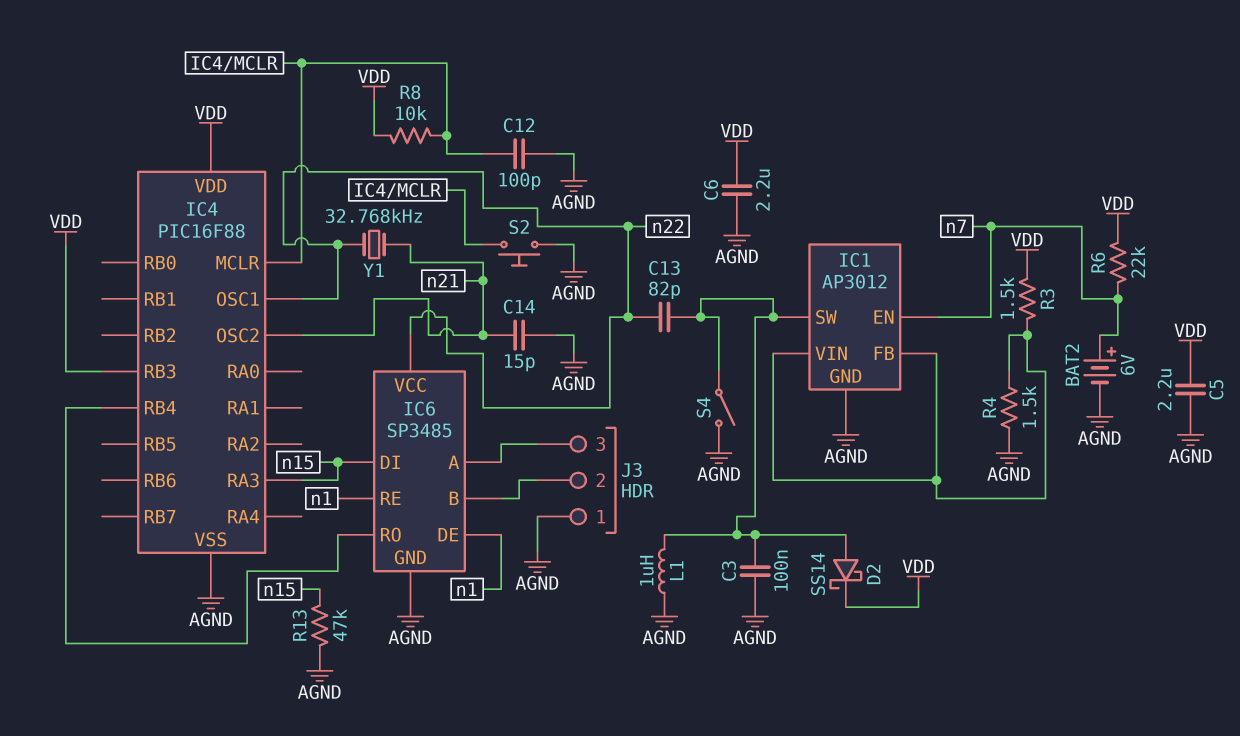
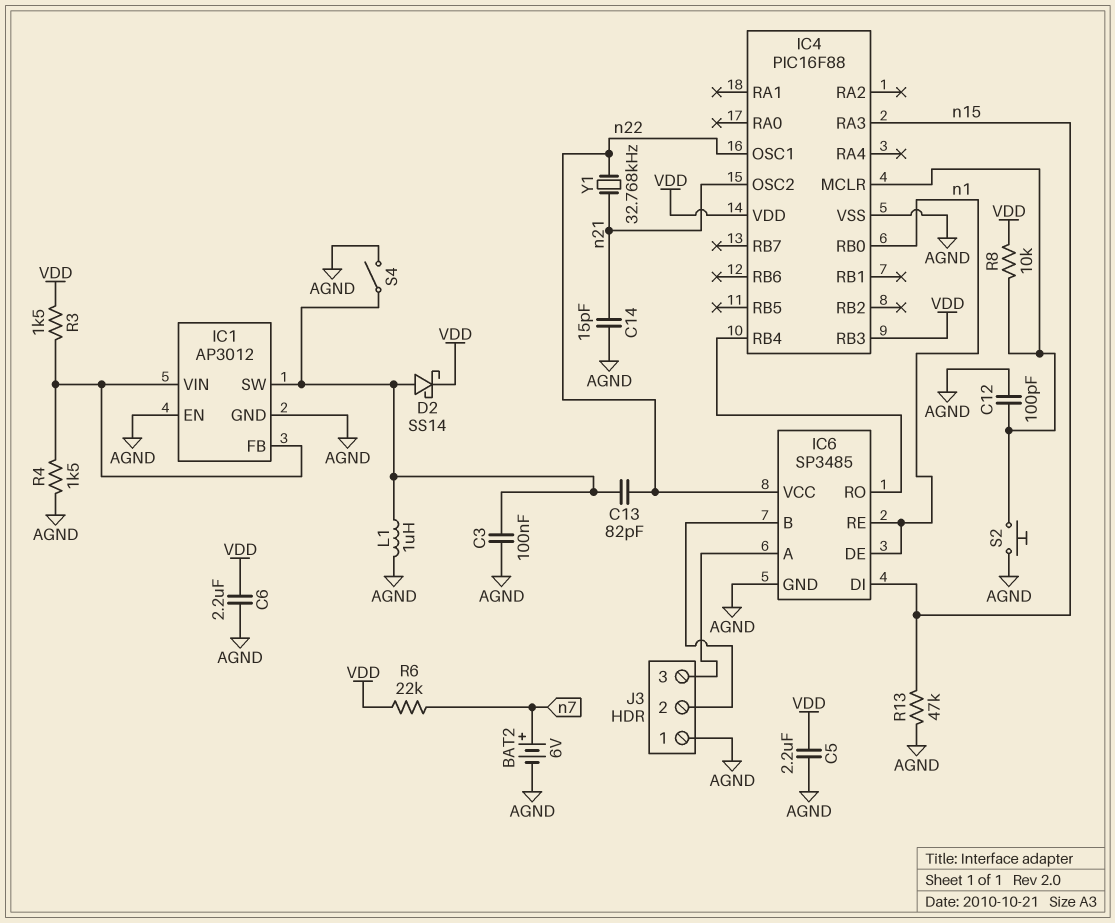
IC1 pin EN: n7 -> AGND
IC4 pin RB0: none -> n1

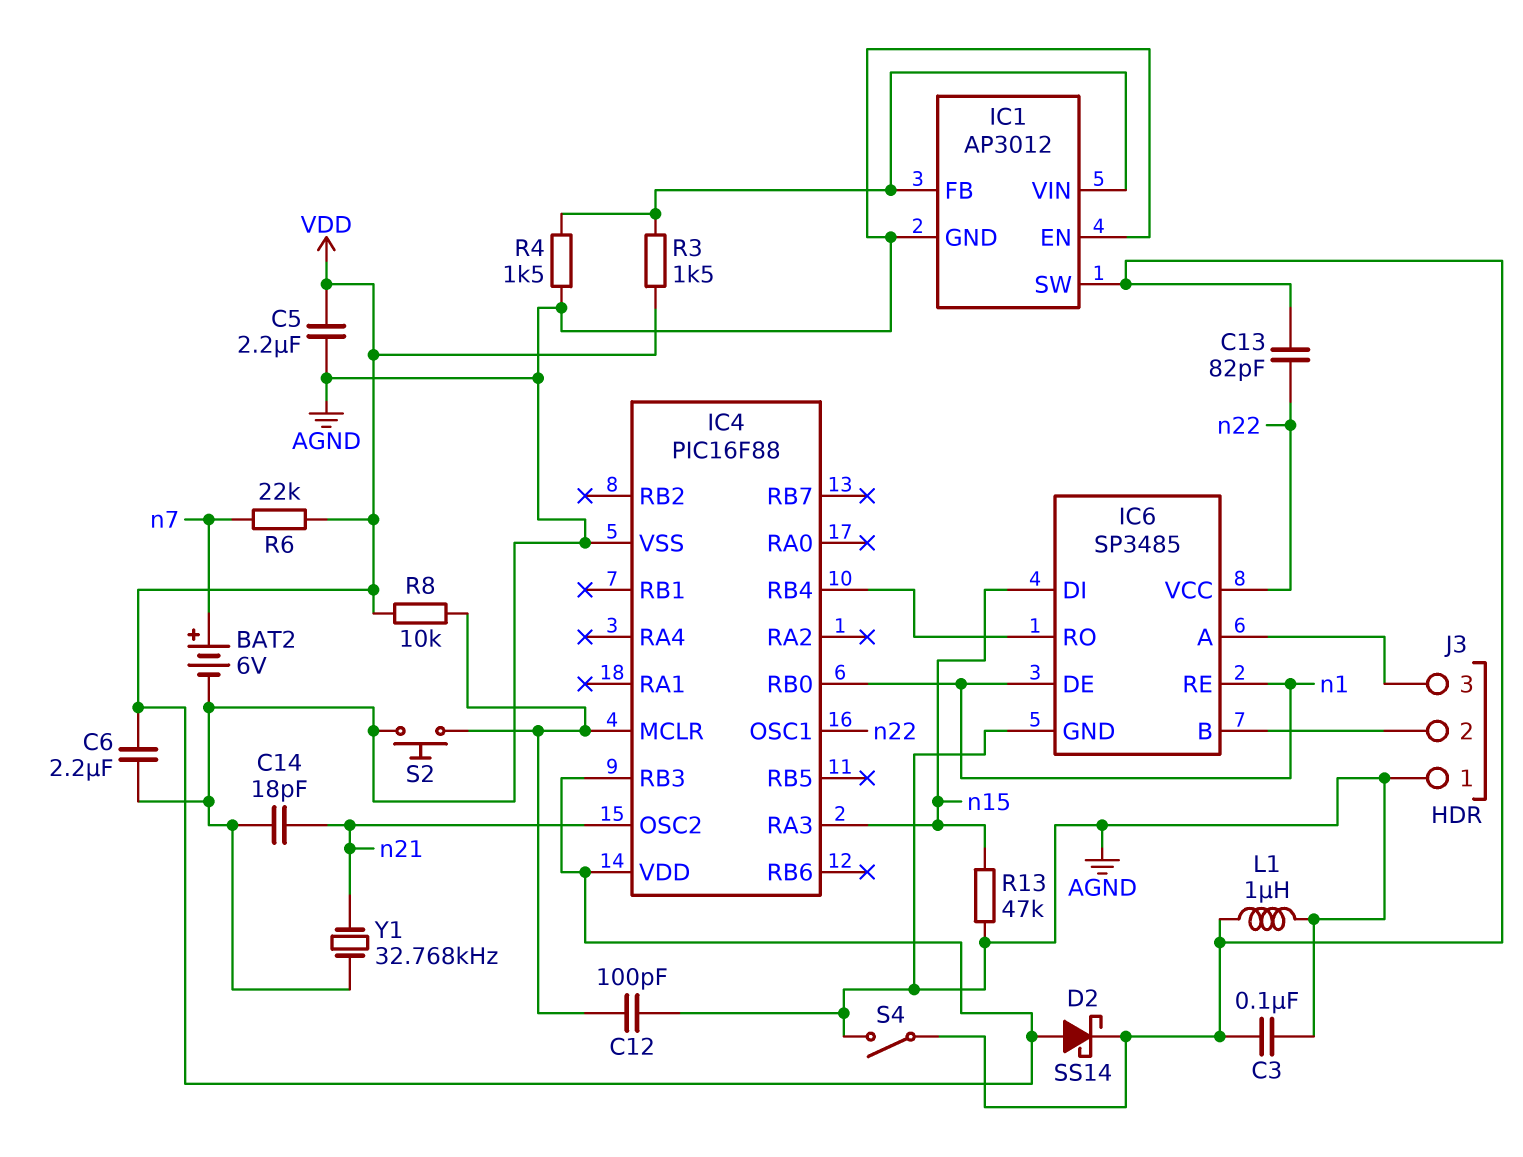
C14: 15pF (AGND, n21) -> 18pF (AGND, n21)
D2: schottky SS14 (A IC1/SW, K VDD) -> schottky SS14 (A VDD, K IC1/SW)
Y1: 32.768kHz (n21, n22) -> 32.768kHz (AGND, n21)

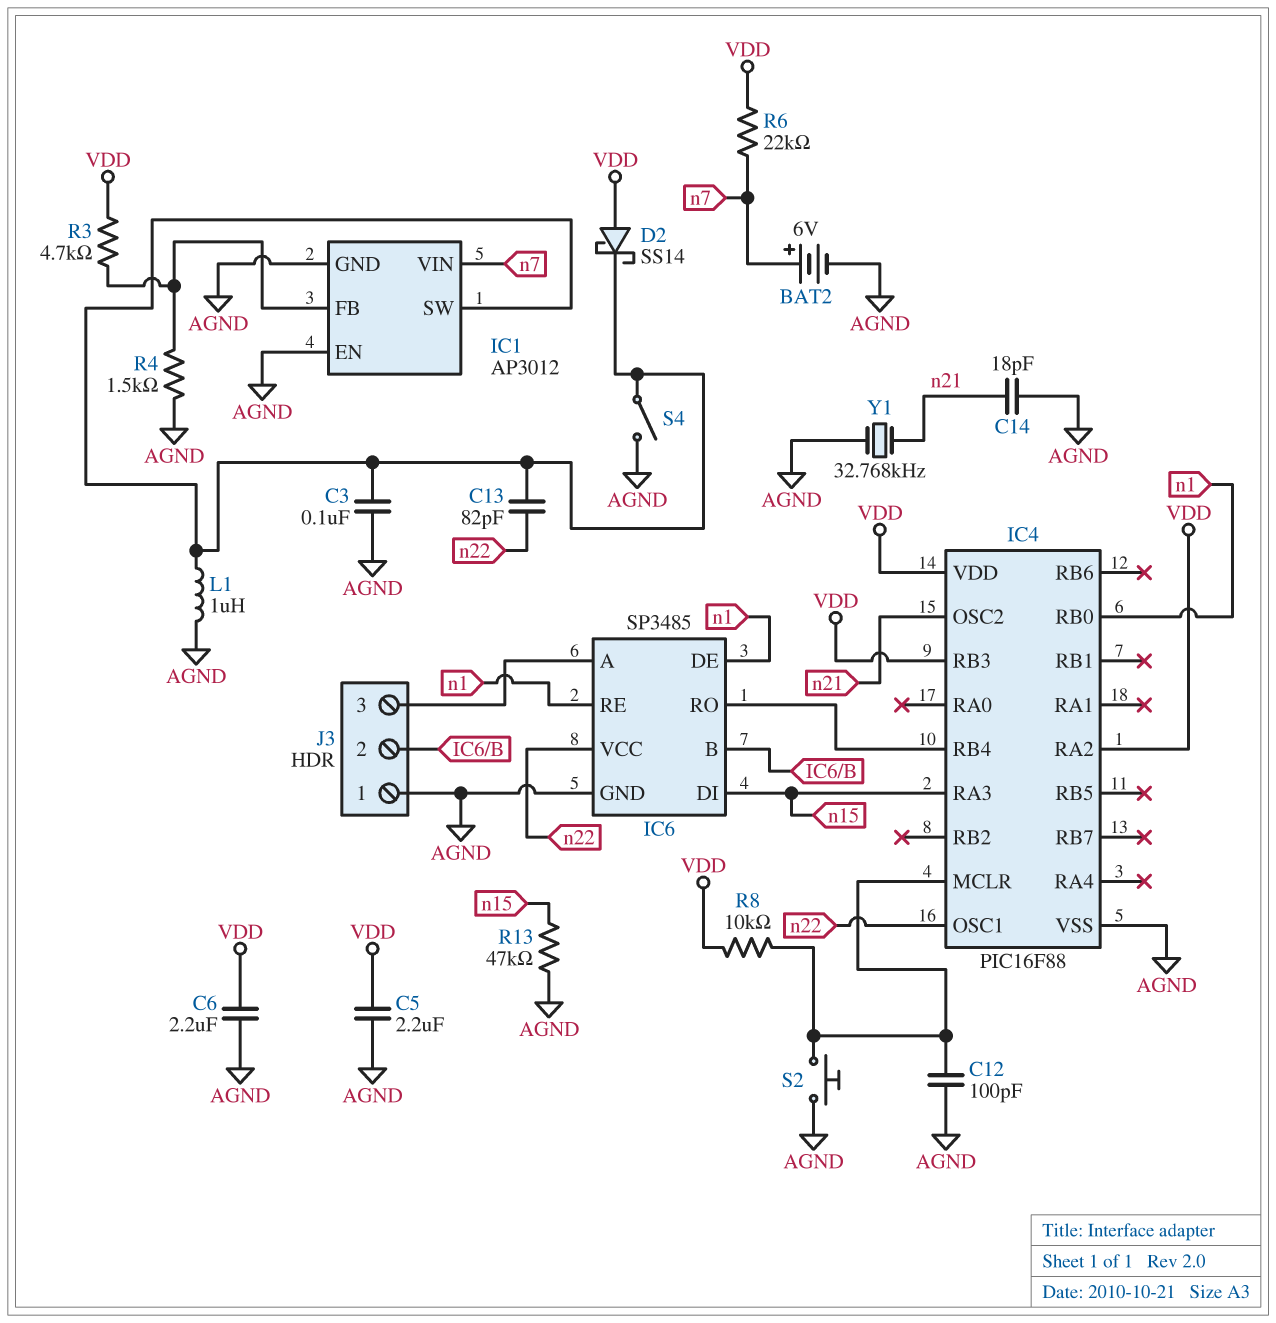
IC1 pin VIN: IC1/FB -> n7
IC4 pin RA2: none -> VDD
R3: 1.5k (IC1/FB, VDD) -> 4.7k (IC1/FB, VDD)

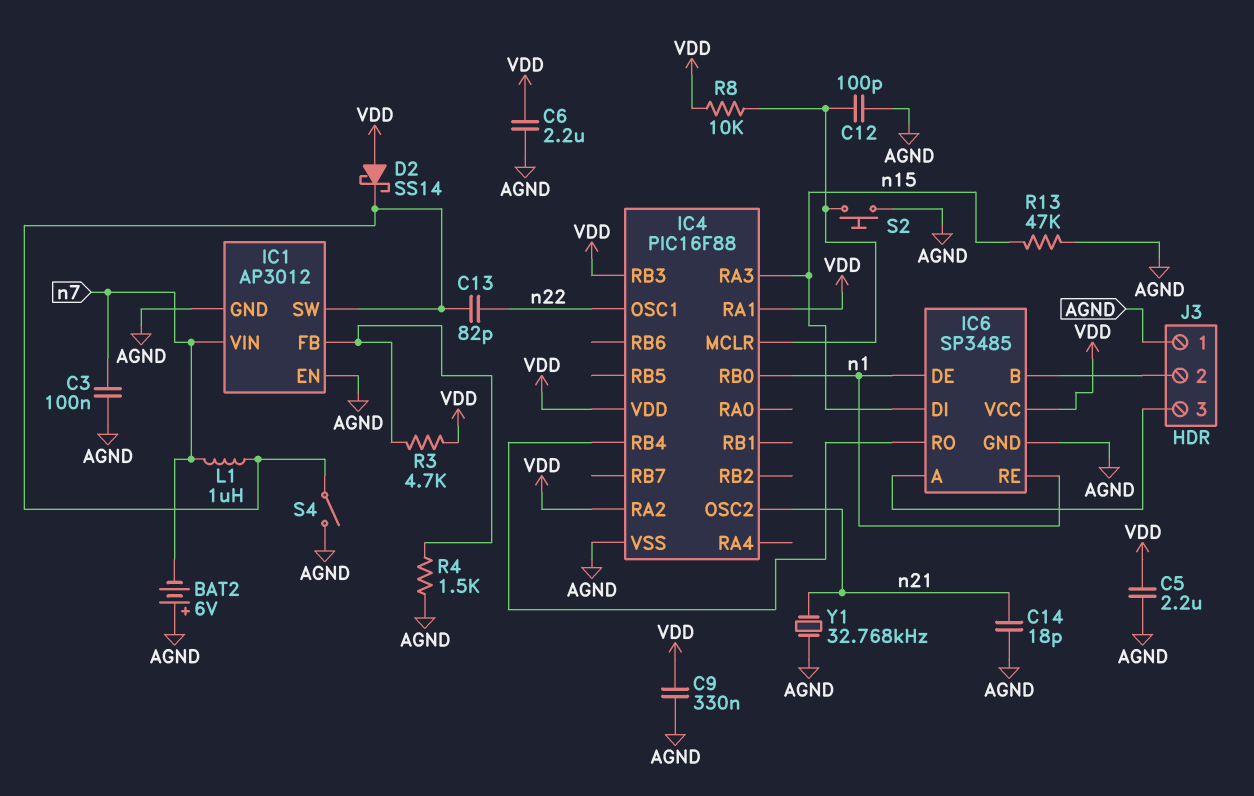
BAT2: 6V (plus n7, minus AGND) -> 6V (plus AGND, minus n7)
C3: 100nF (AGND, IC1/SW) -> 100nF (AGND, n7)
C9: none -> 330nF (AGND, VDD)
IC4 pin RA1: none -> VDD
IC6 pin VCC: n22 -> VDD
L1: 1uH (AGND, IC1/SW) -> 1uH (IC1/SW, n7)
R6: 22k (VDD, n7) -> none

